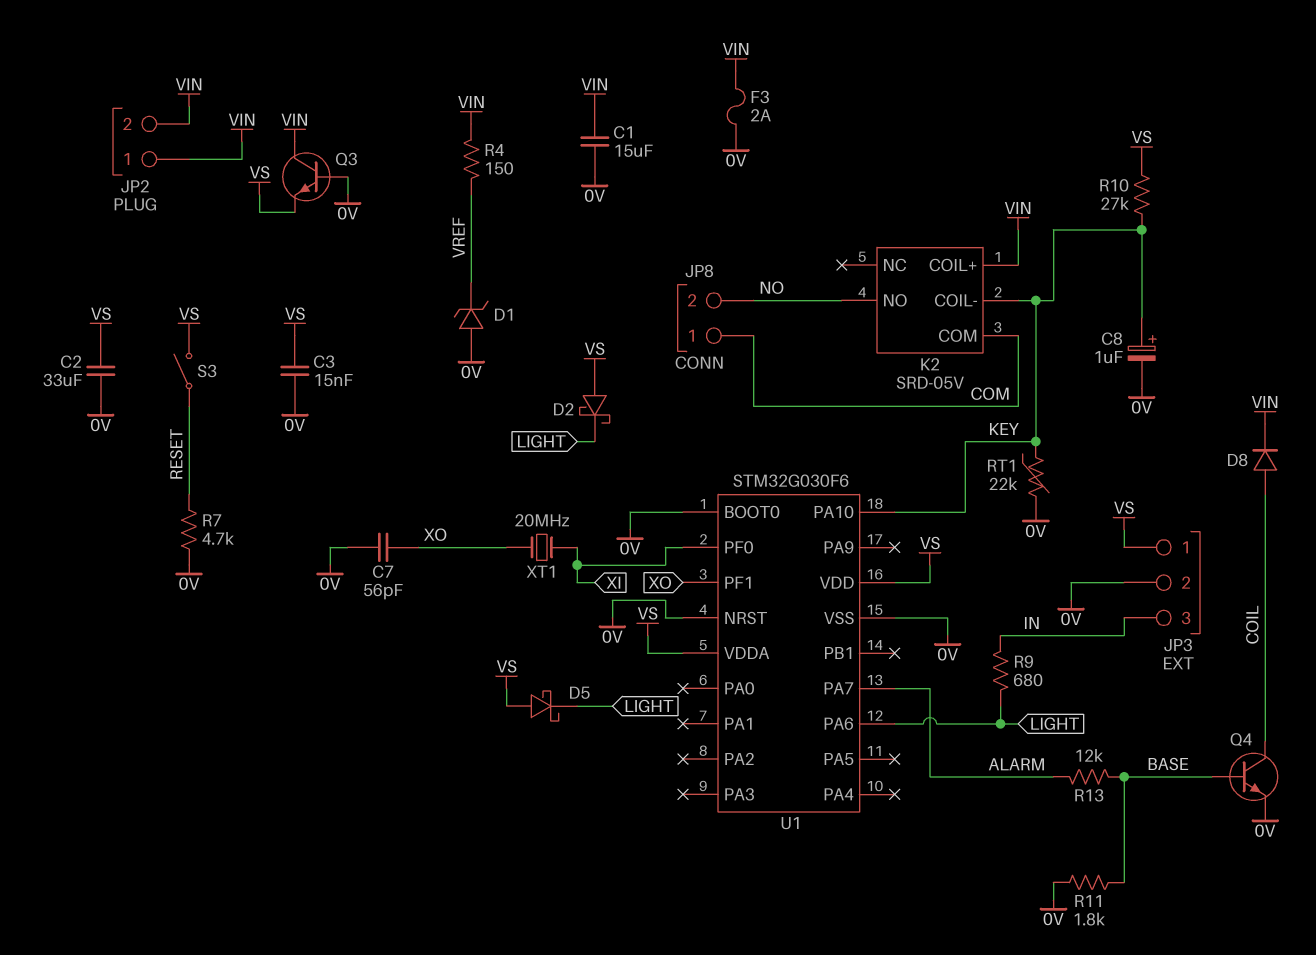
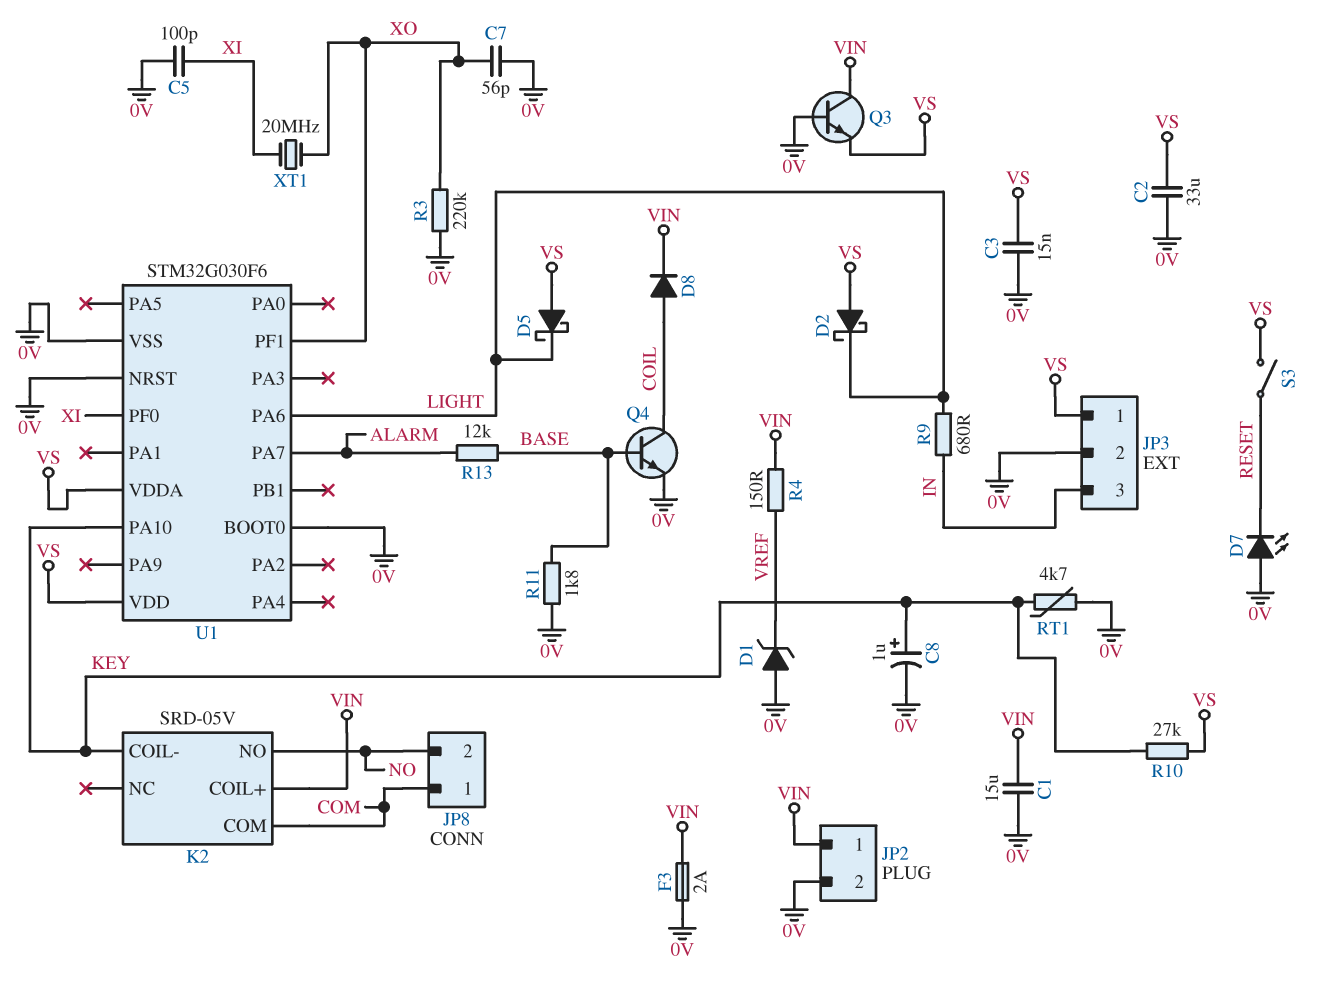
C5: none -> 100pF (0V, XI)
D7: none -> LED (A 0V, K RESET)
JP2 pin 2: VIN -> 0V
R3: none -> 220k (0V, XO)
R7: 4.7k (0V, RESET) -> none
RT1: 22k (0V, KEY) -> 4.7k (0V, KEY)

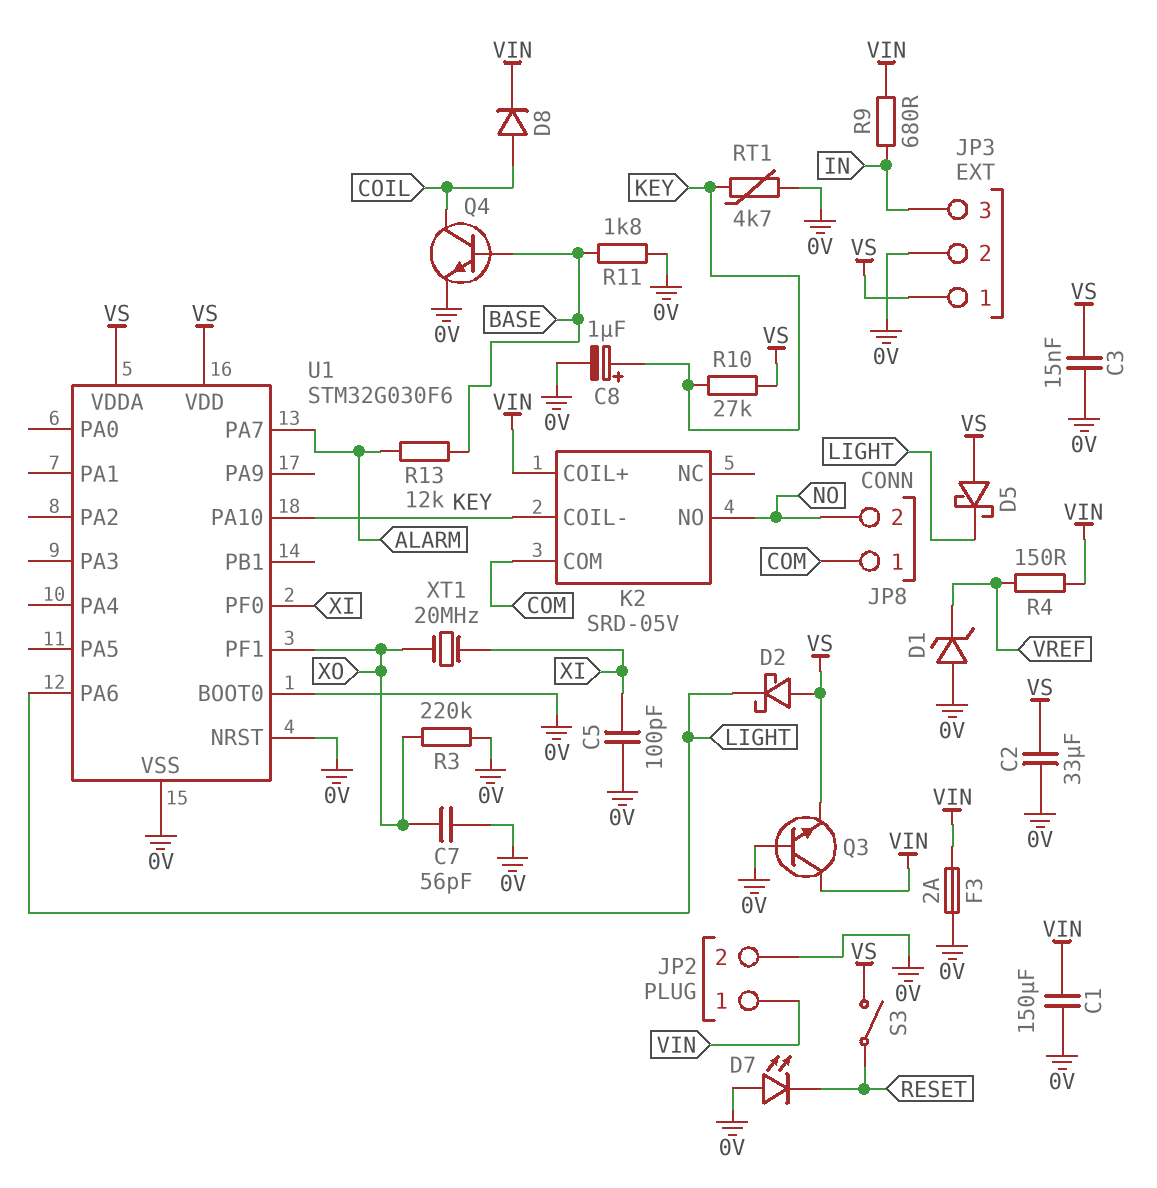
C1: 15uF (0V, VIN) -> 150uF (0V, VIN)
R9: 680 (IN, LIGHT) -> 680 (IN, VIN)

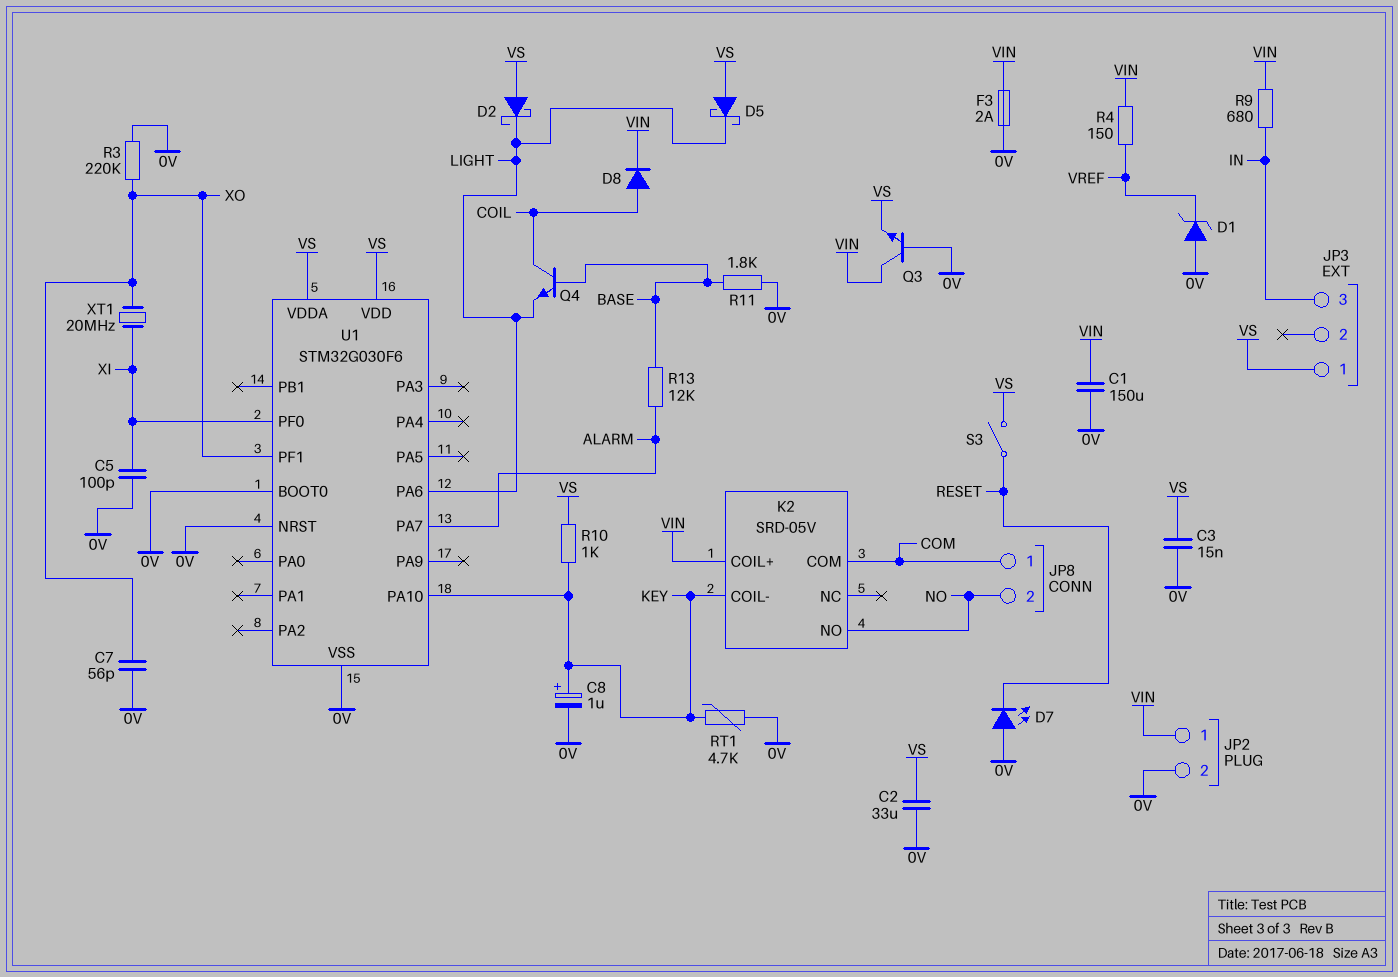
JP3 pin 2: 0V -> none
Q4: NPN (B BASE, C COIL, E 0V) -> NPN (B BASE, C COIL, E LIGHT)
R10: 27k (KEY, VS) -> 1k (KEY, VS)

